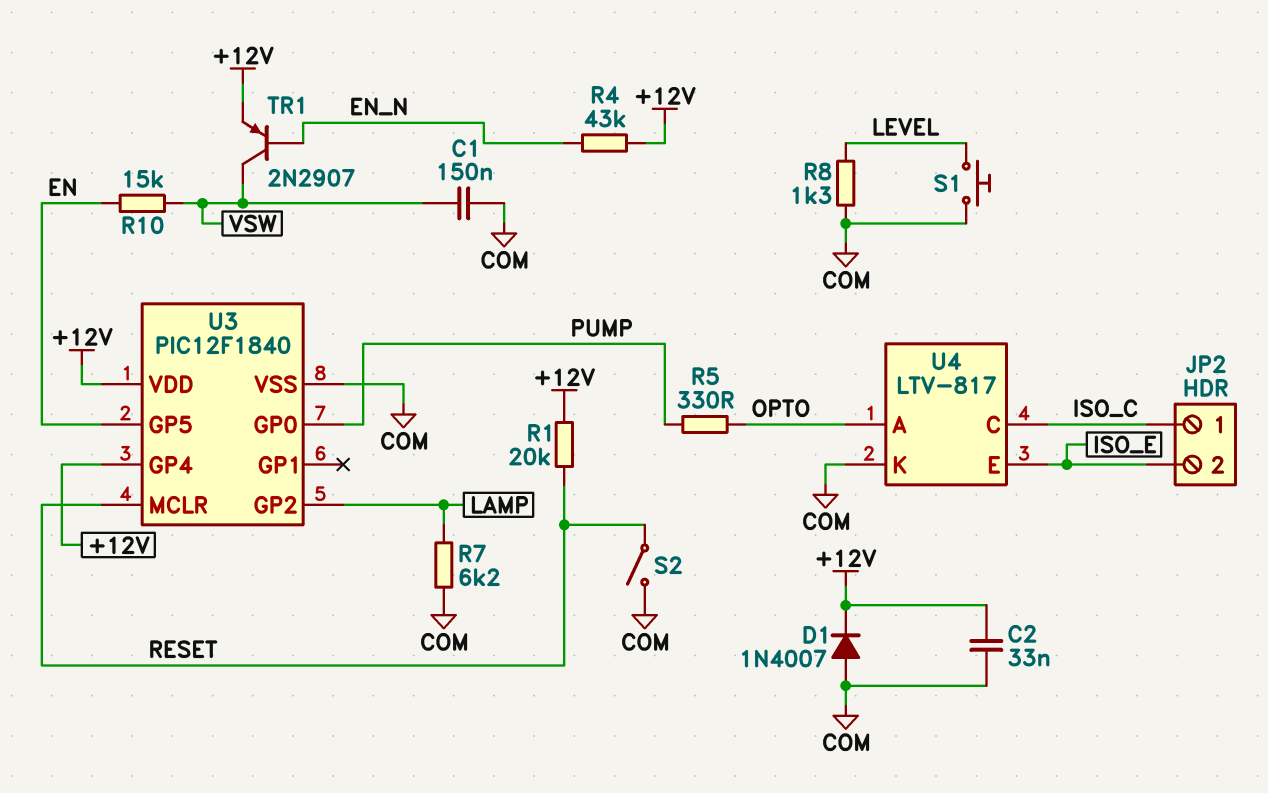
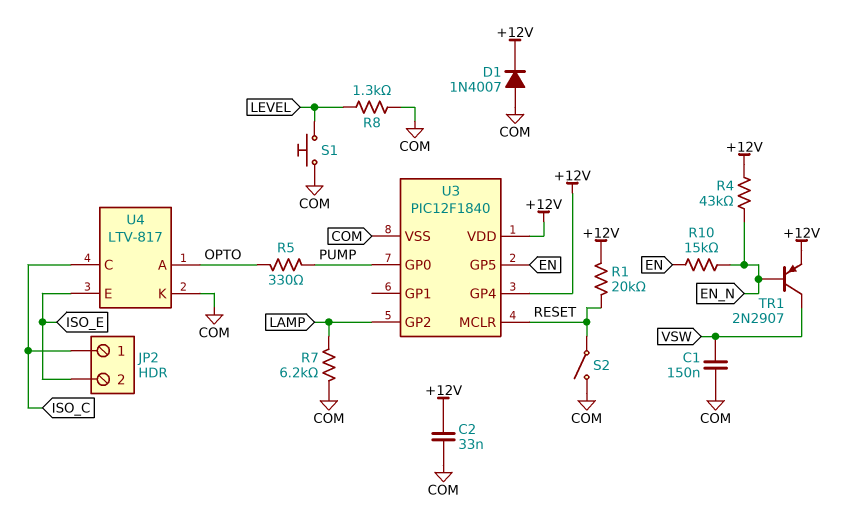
R10: 15k (EN, VSW) -> 15k (EN, EN_N)

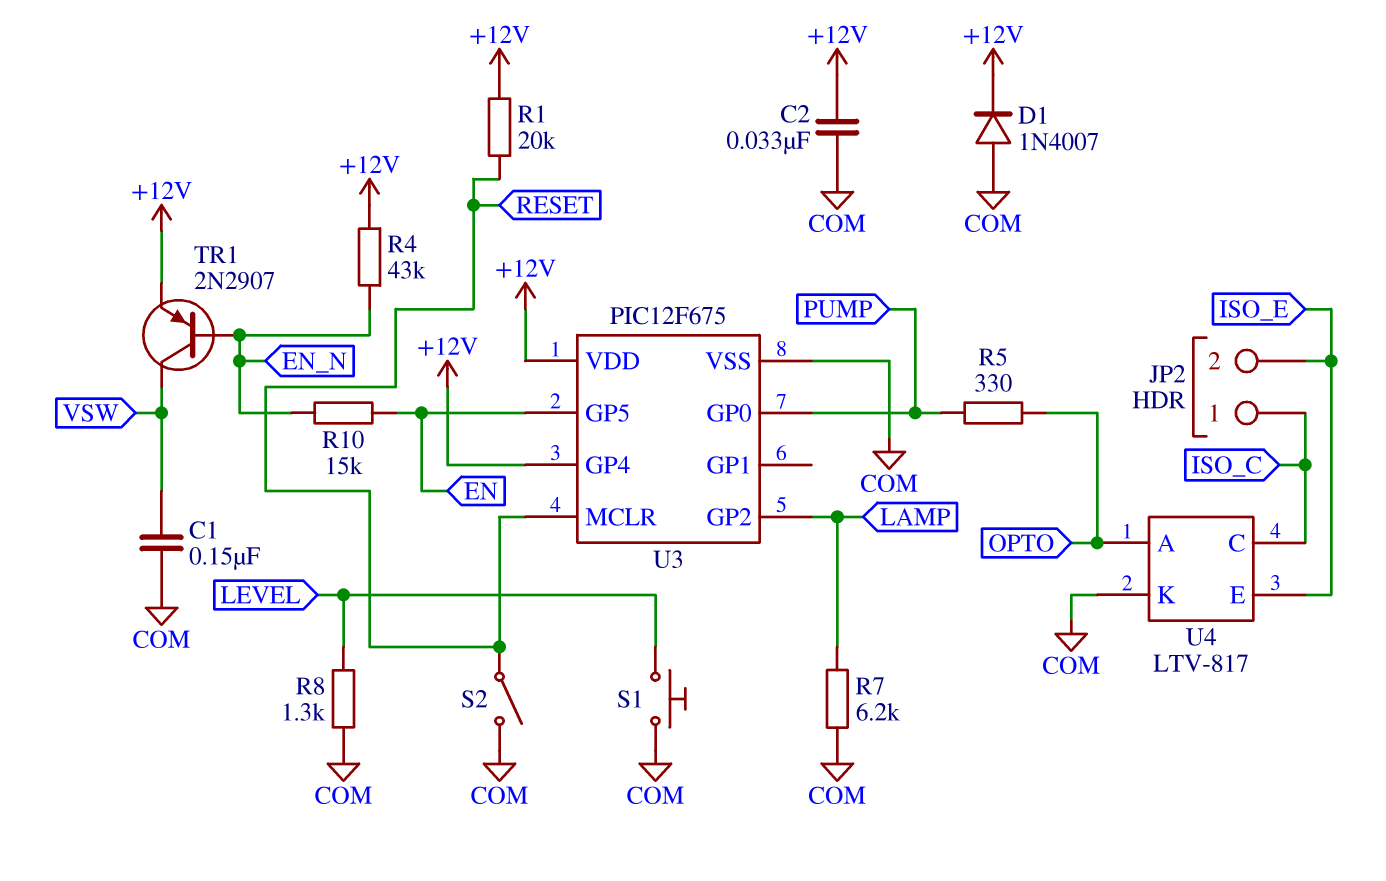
U3: PIC12F1840 -> PIC12F675

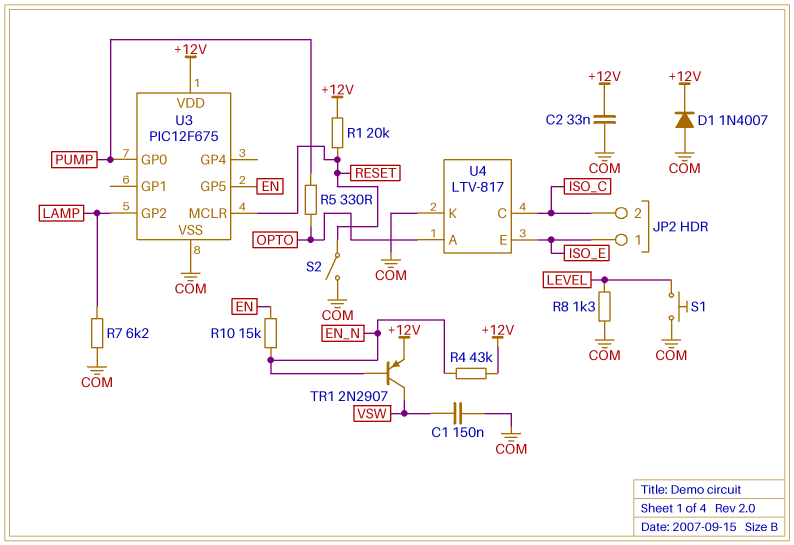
JP2 pin 1: ISO_C -> ISO_E
JP2 pin 2: ISO_E -> ISO_C
U3 pin GP4: +12V -> none

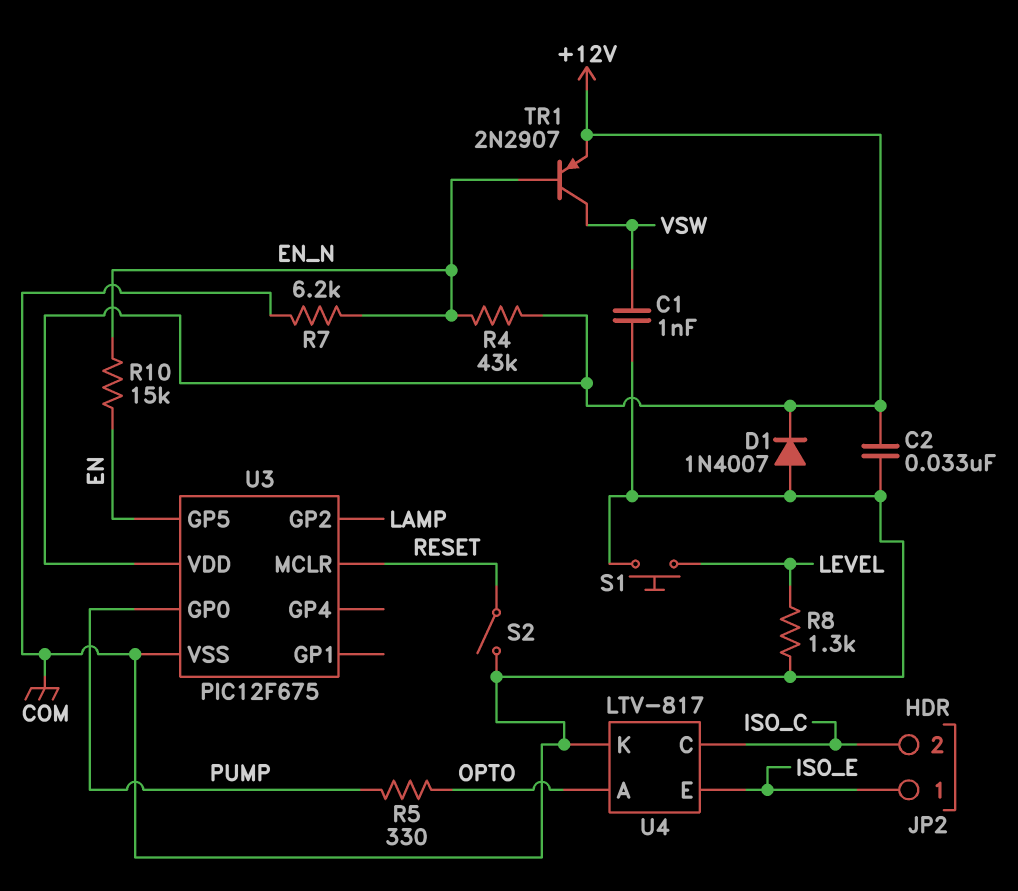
C1: 150nF (COM, VSW) -> 1nF (COM, VSW)
R1: 20k (+12V, RESET) -> none
R7: 6.2k (COM, LAMP) -> 6.2k (COM, EN_N)

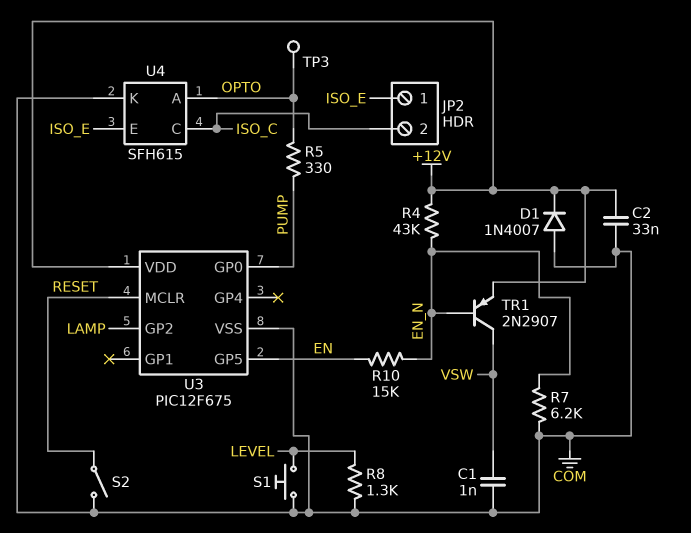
TP3: none -> test point (OPTO)
U4: LTV-817 -> SFH615

